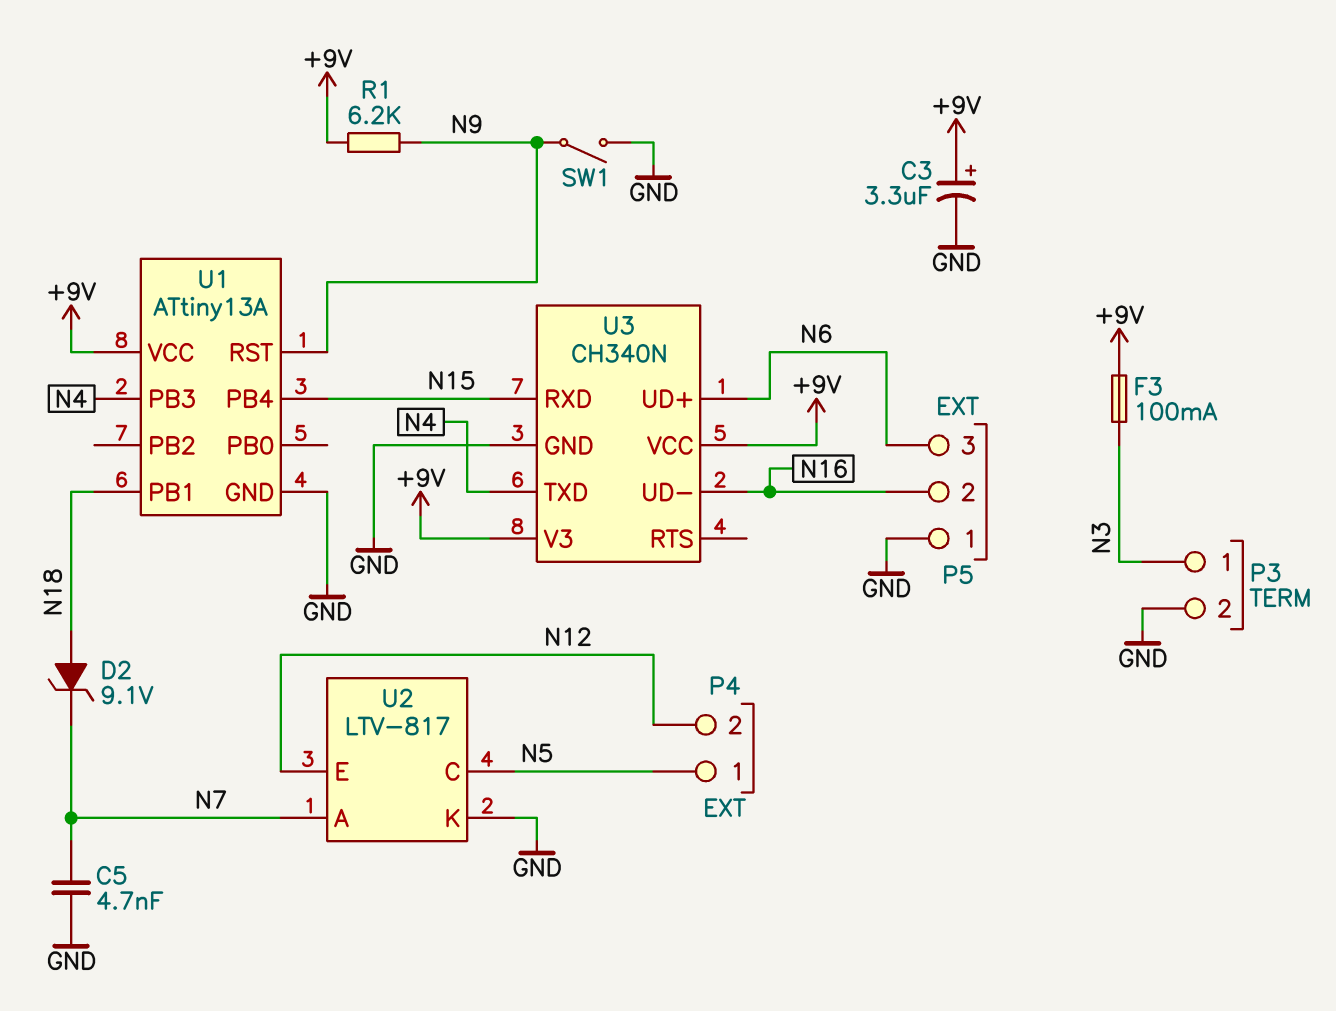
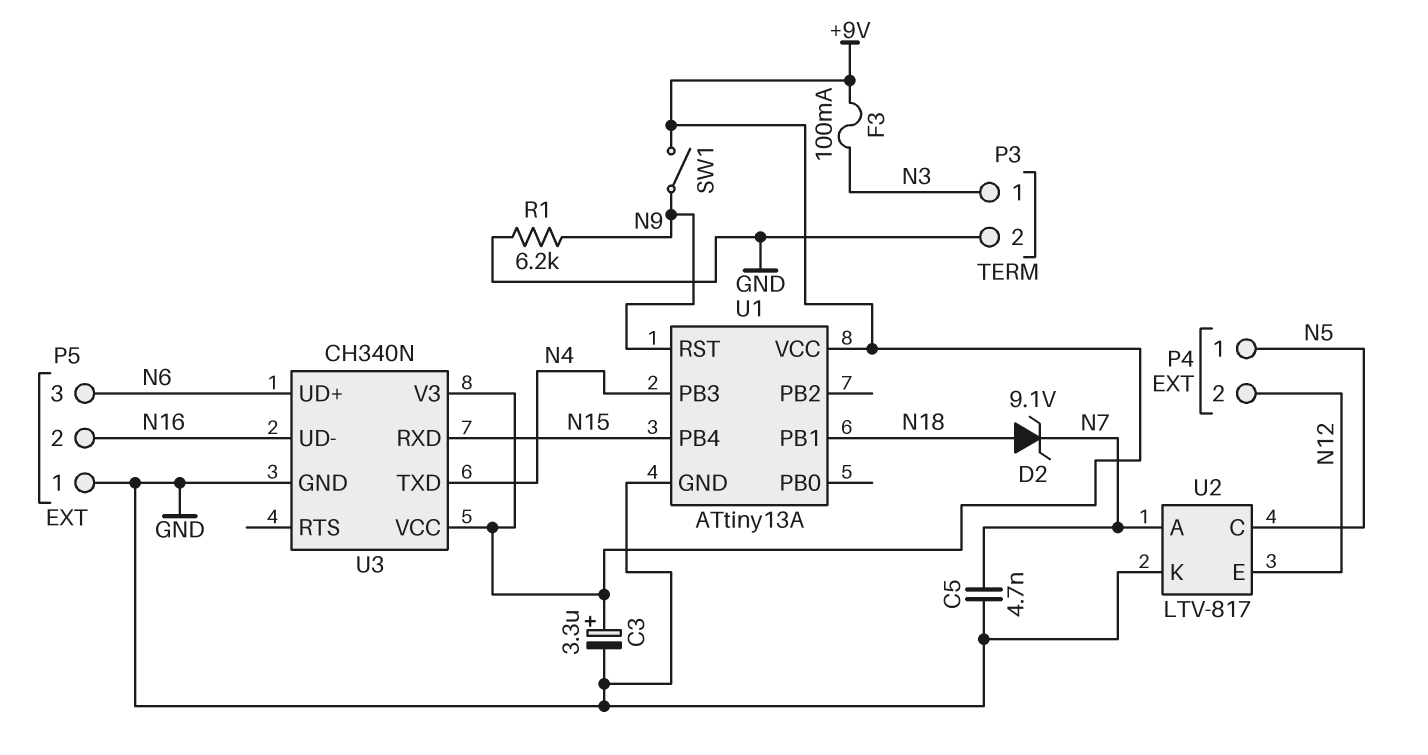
R1: 6.2k (+9V, N9) -> 6.2k (GND, N9)
SW1: switch (GND, N9) -> switch (+9V, N9)

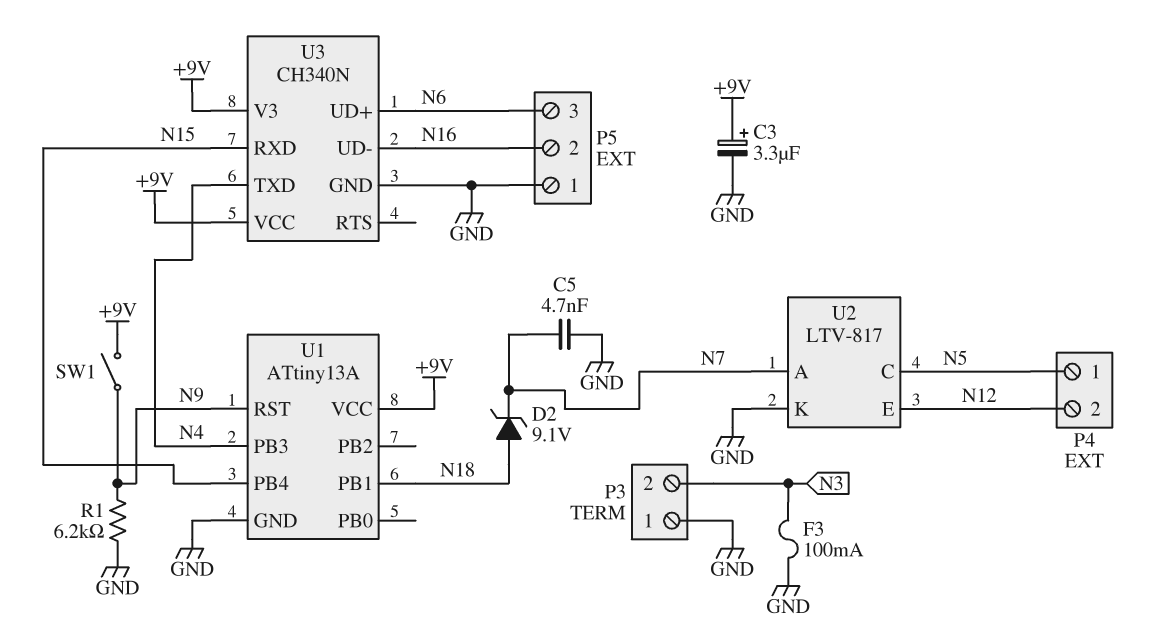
F3: 100mA (+9V, N3) -> 100mA (GND, N3)
P3 pin 1: N3 -> GND
P3 pin 2: GND -> N3

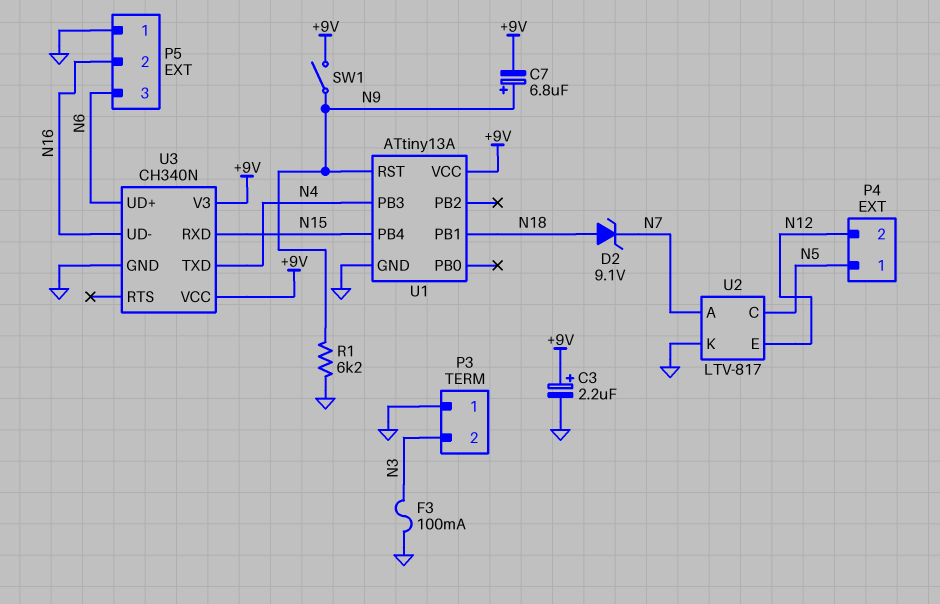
C3: 3.3uF (plus +9V, minus GND) -> 2.2uF (plus +9V, minus GND)
C5: 4.7nF (GND, N7) -> none
C7: none -> 6.8uF (plus N9, minus +9V)

